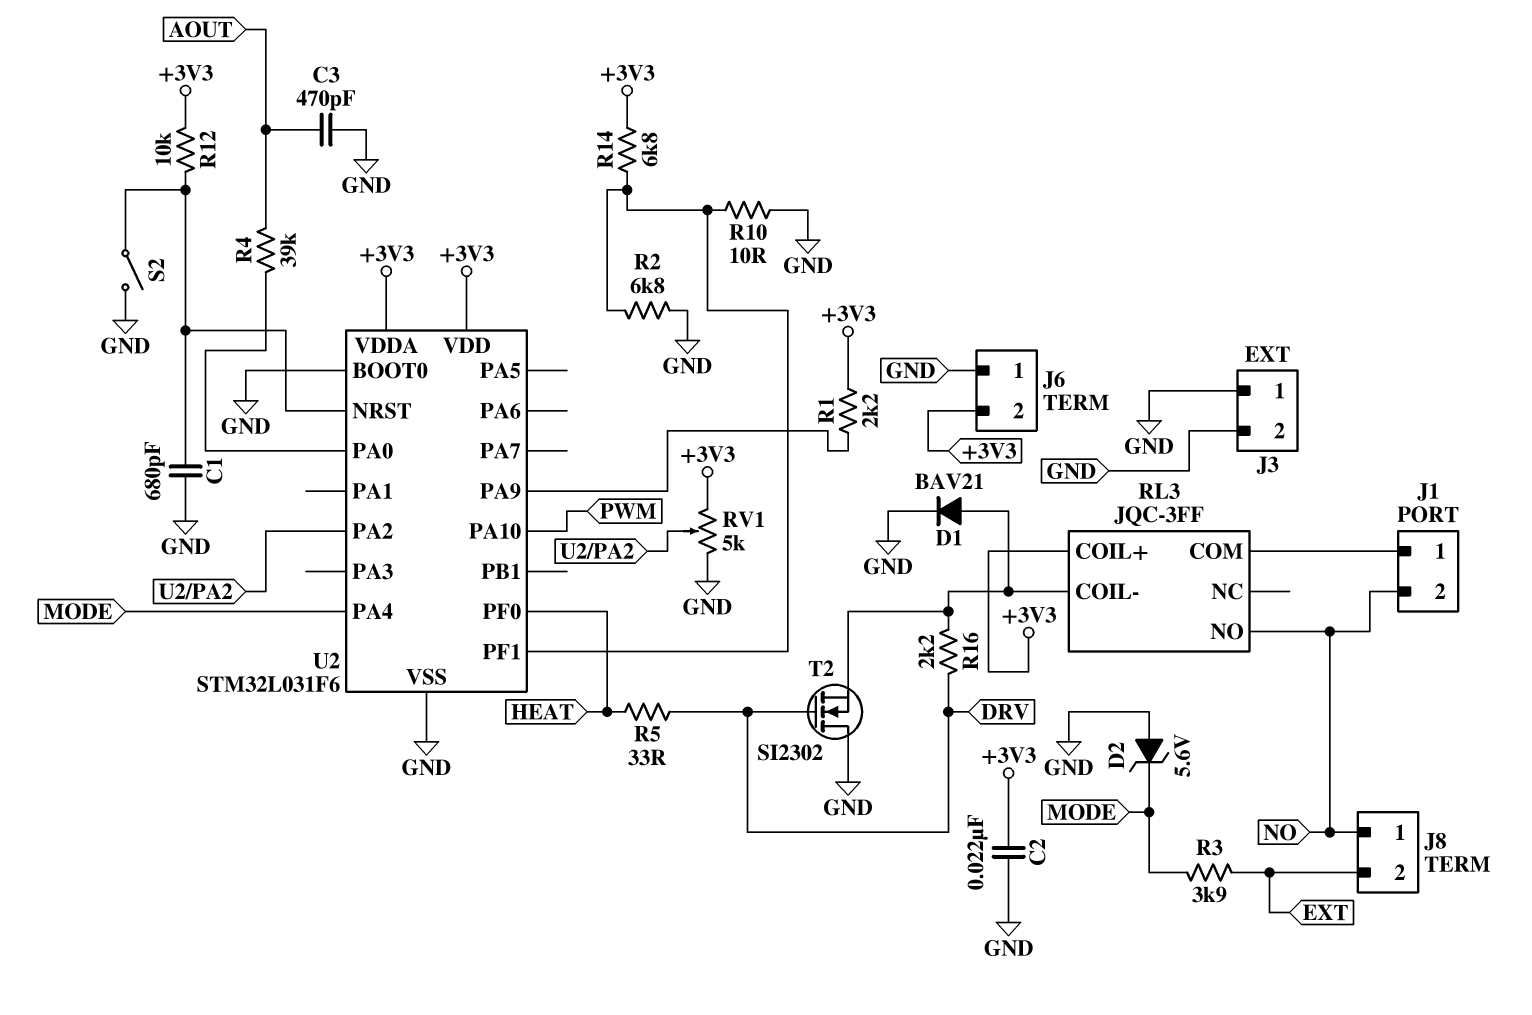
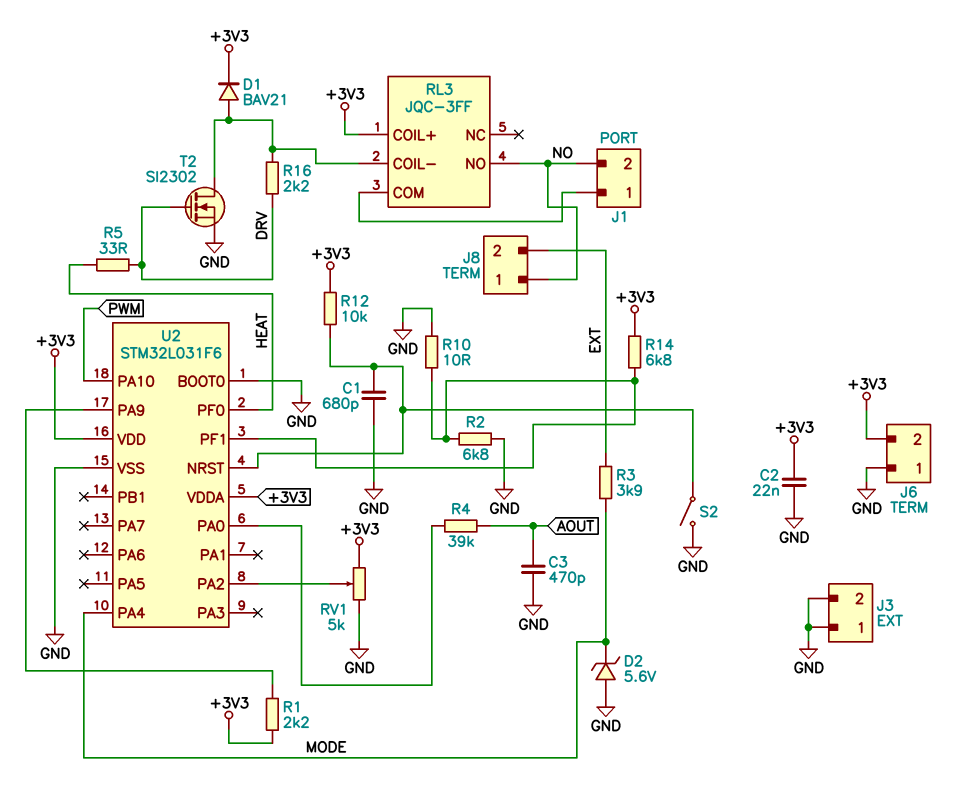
D1: diode BAV21 (A RL3/COIL-, K GND) -> diode BAV21 (A RL3/COIL-, K +3V3)
T2: NMOS SI2302 (G DRV, D GND, S RL3/COIL-) -> NMOS SI2302 (G DRV, D RL3/COIL-, S GND)

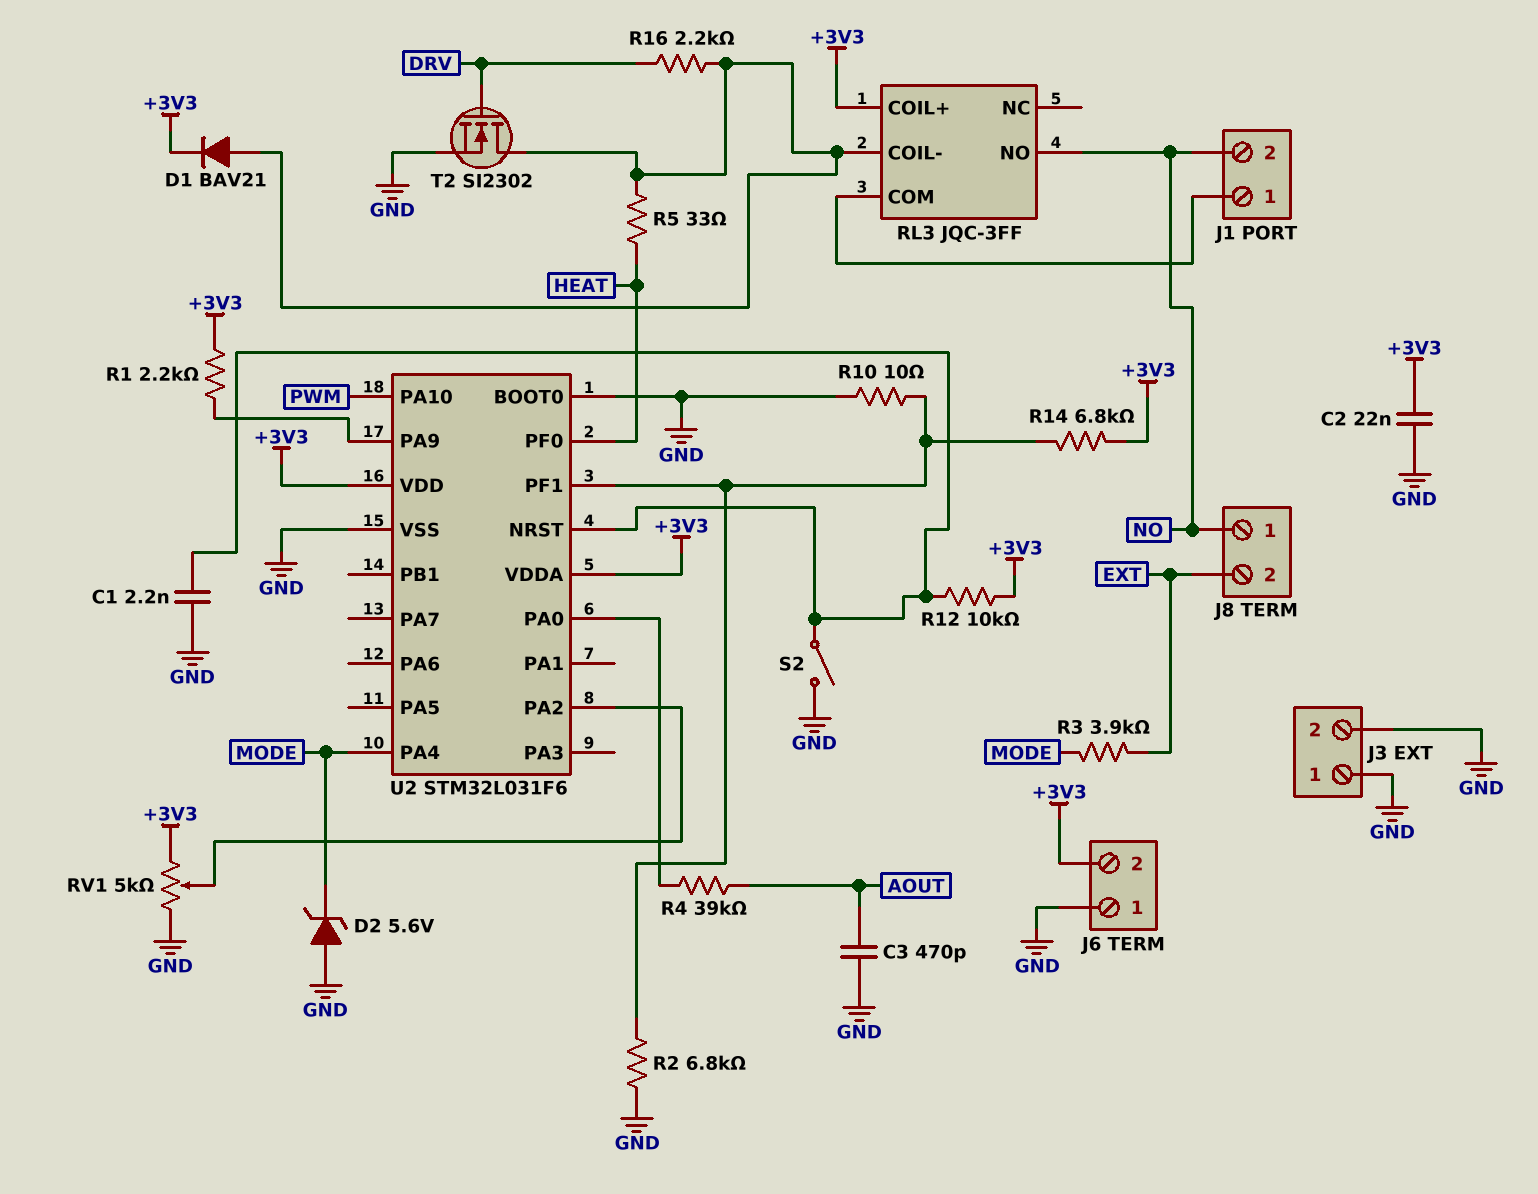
C1: 680pF (GND, U2/NRST) -> 2.2nF (GND, U2/NRST)
R5: 33 (DRV, HEAT) -> 33 (HEAT, RL3/COIL-)

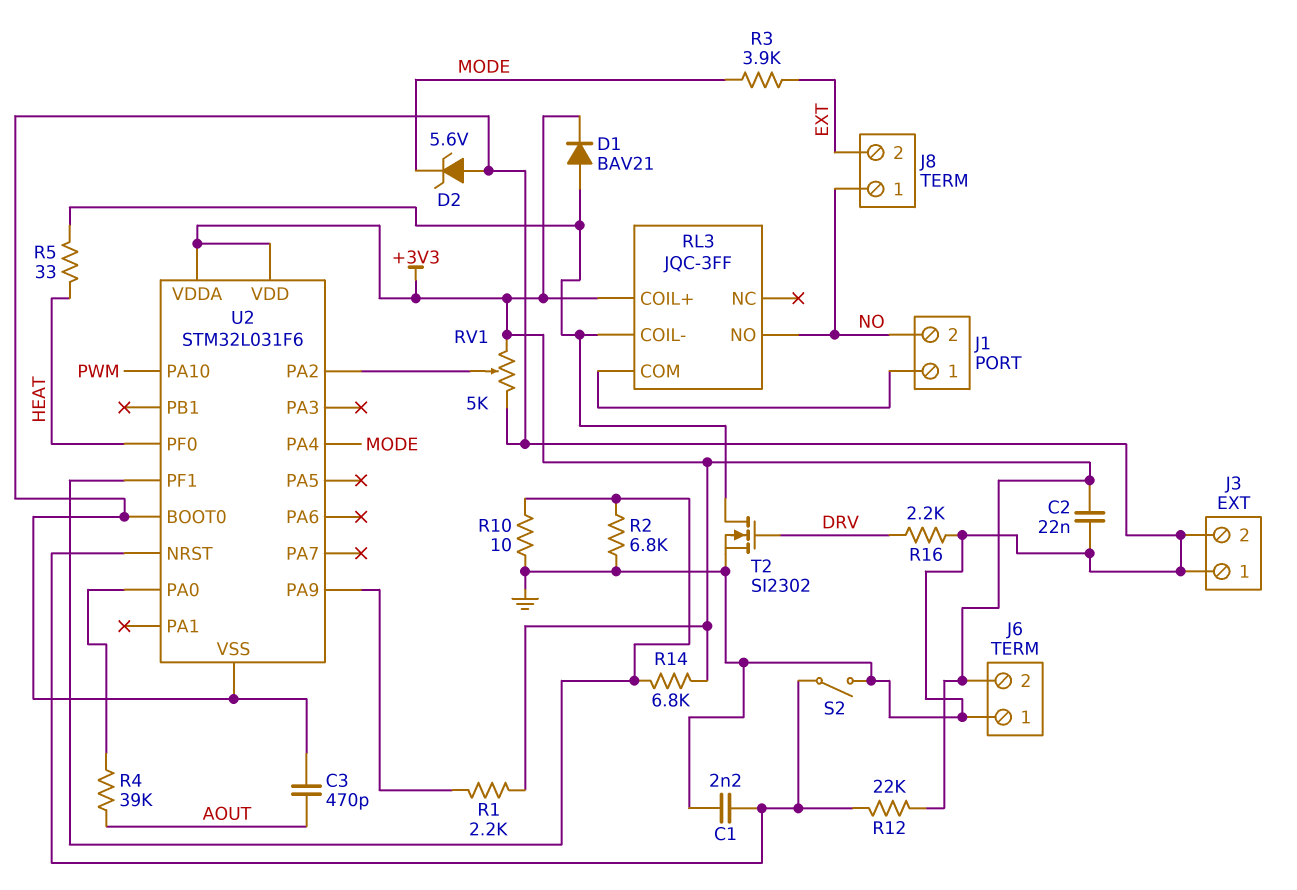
R12: 10k (+3V3, U2/NRST) -> 22k (+3V3, U2/NRST)
R16: 2.2k (DRV, RL3/COIL-) -> 2.2k (DRV, GND)

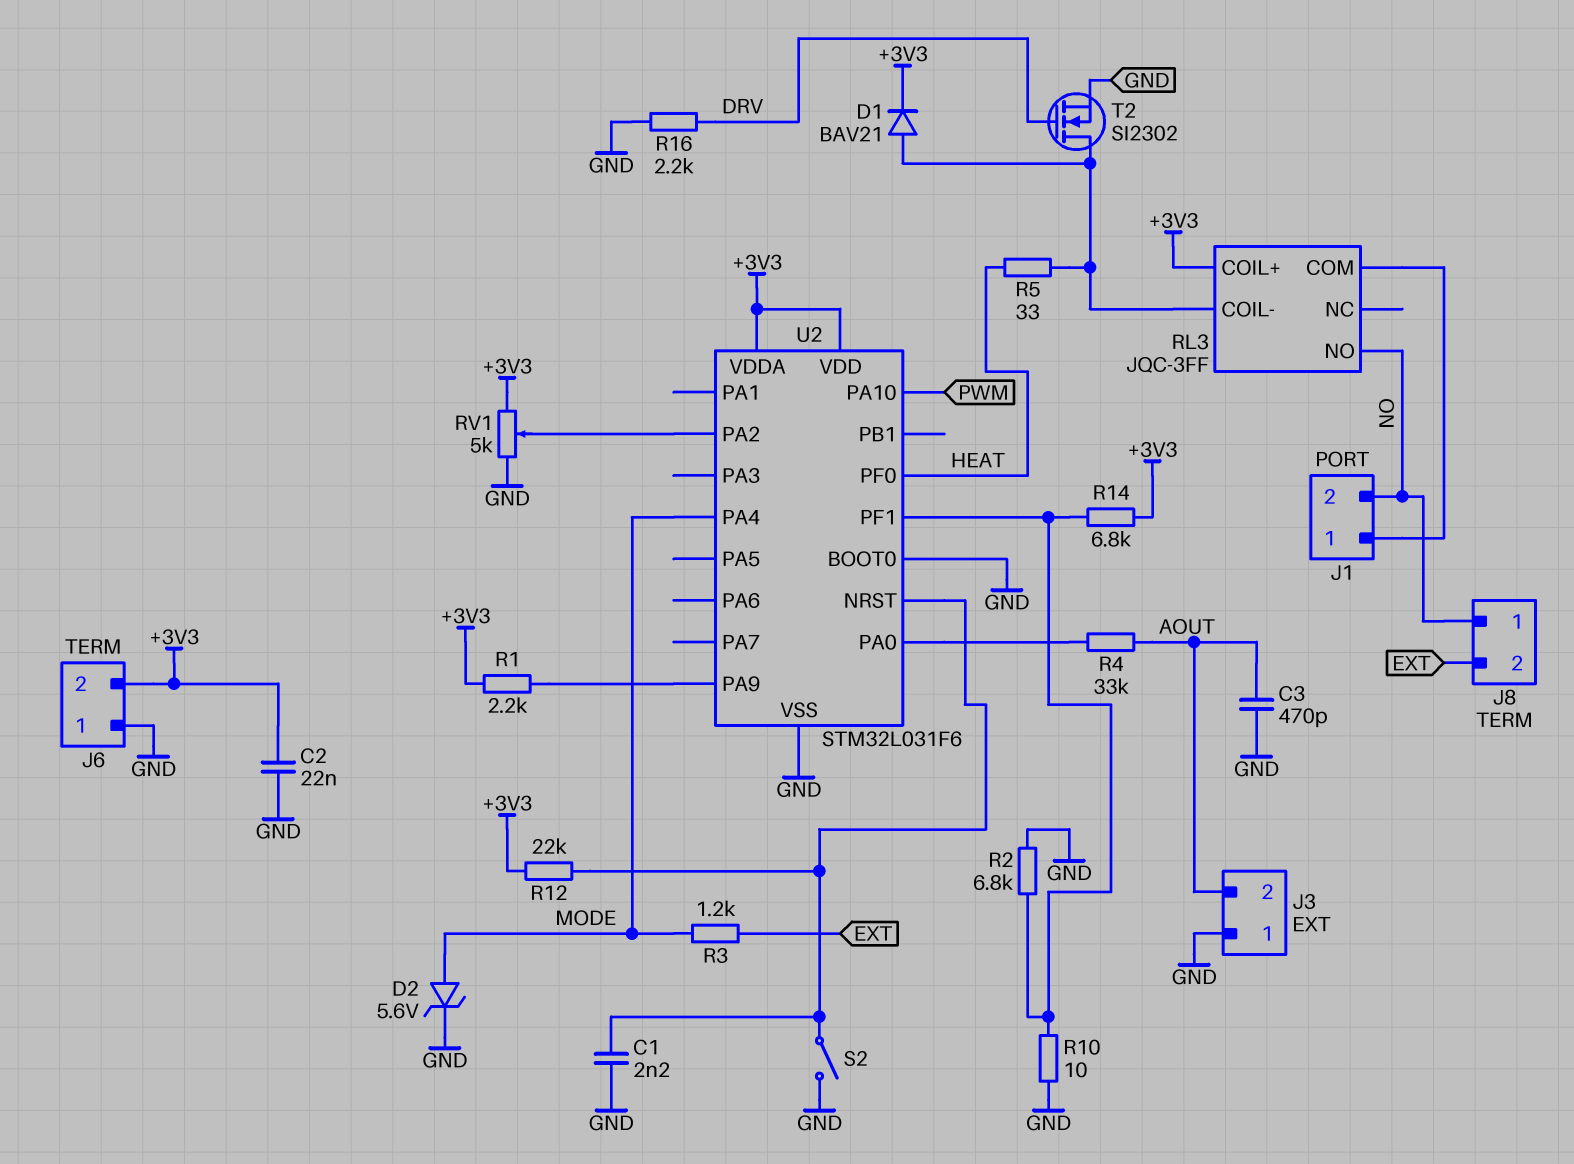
D2: zener 5.6V (A GND, K MODE) -> zener 5.6V (A MODE, K GND)
J3 pin 2: GND -> AOUT
R3: 3.9k (EXT, MODE) -> 1.2k (EXT, MODE)
R4: 39k (AOUT, U2/PA0) -> 33k (AOUT, U2/PA0)

